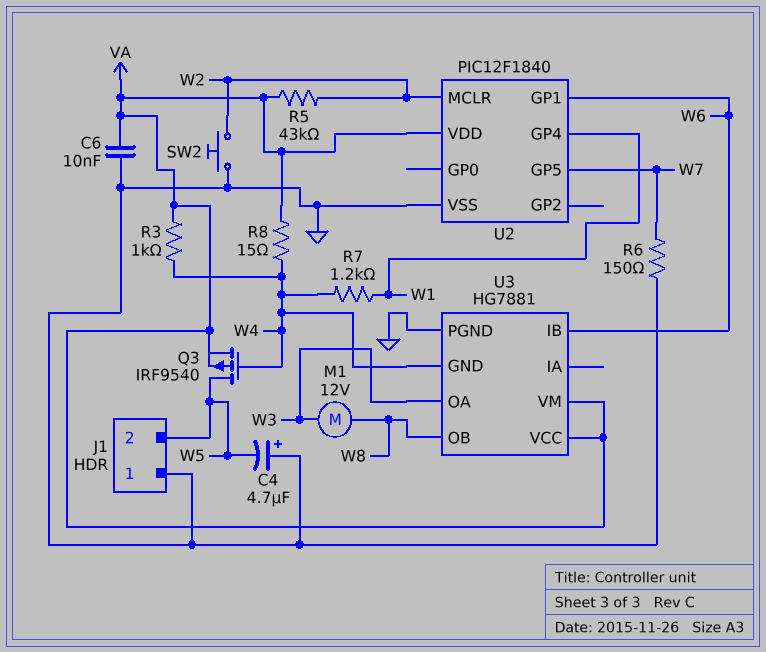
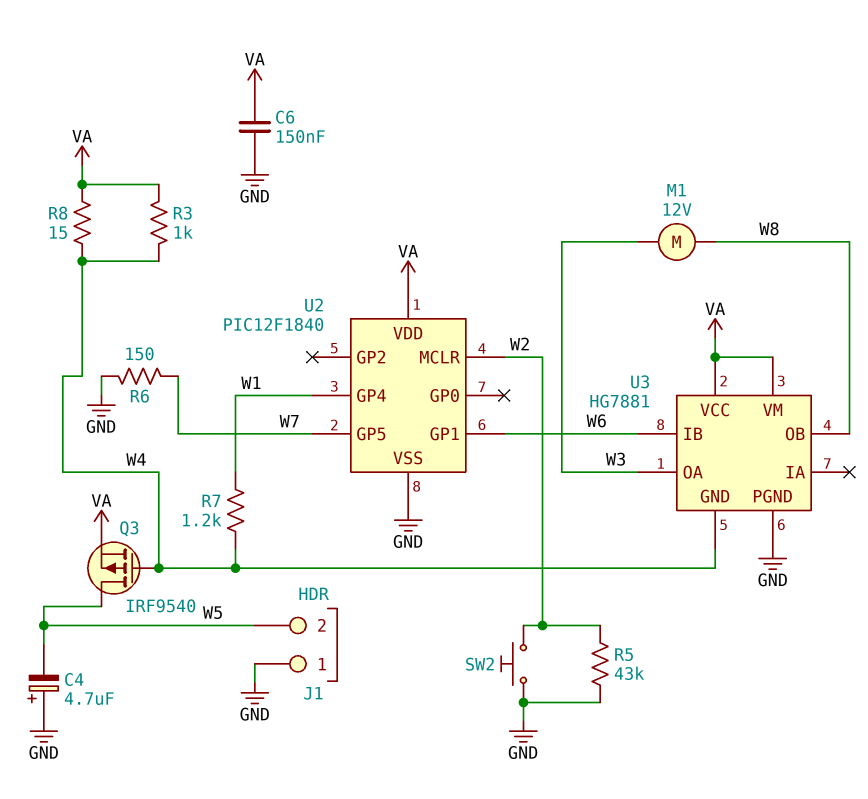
C6: 10nF (GND, VA) -> 150nF (GND, VA)
R5: 43k (VA, W2) -> 43k (GND, W2)

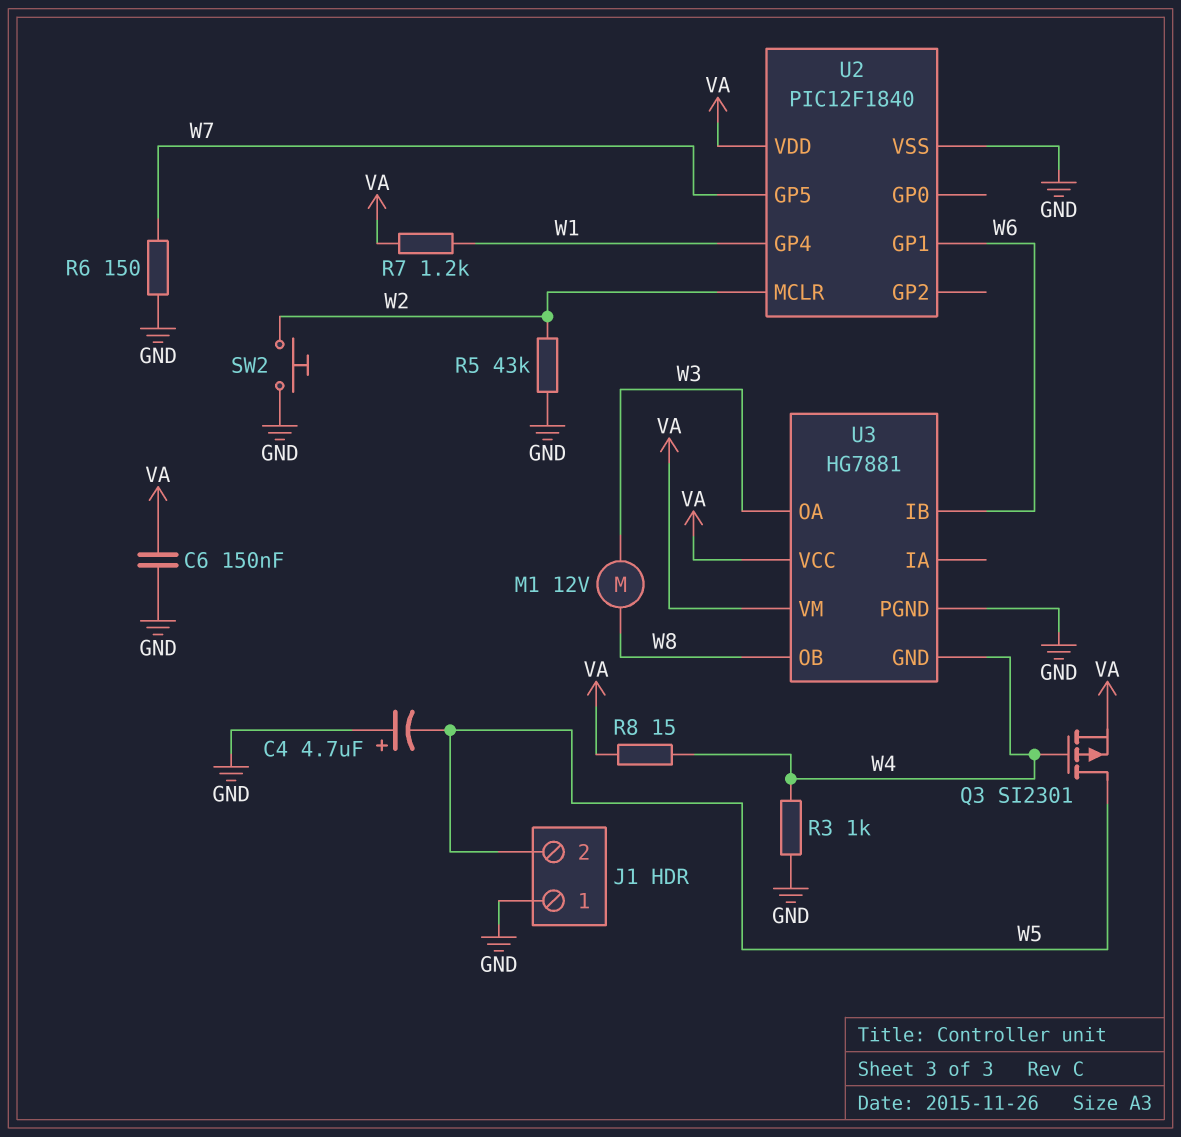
Q3: PMOS IRF9540 (G W4, D W5, S VA) -> PMOS SI2301 (G W4, D W5, S VA)
R3: 1k (VA, W4) -> 1k (GND, W4)
R7: 1.2k (W1, W4) -> 1.2k (VA, W1)

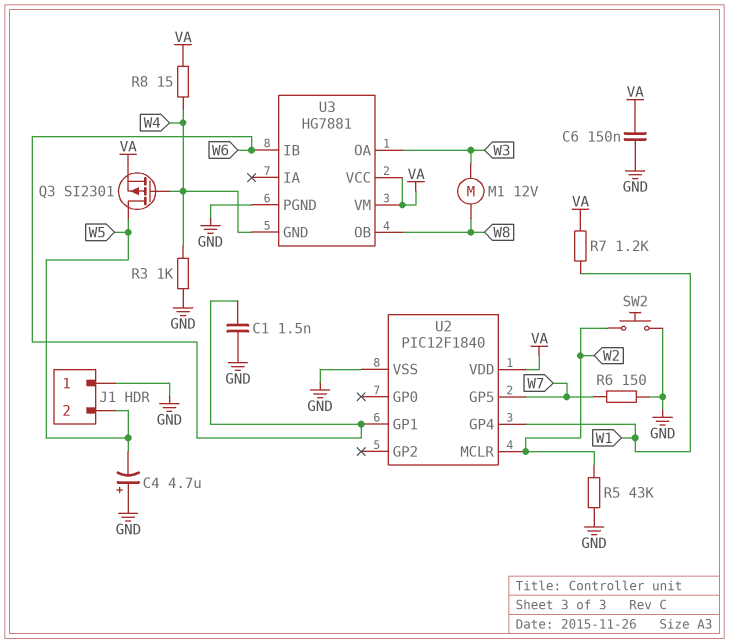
C1: none -> 1.5nF (GND, W6)

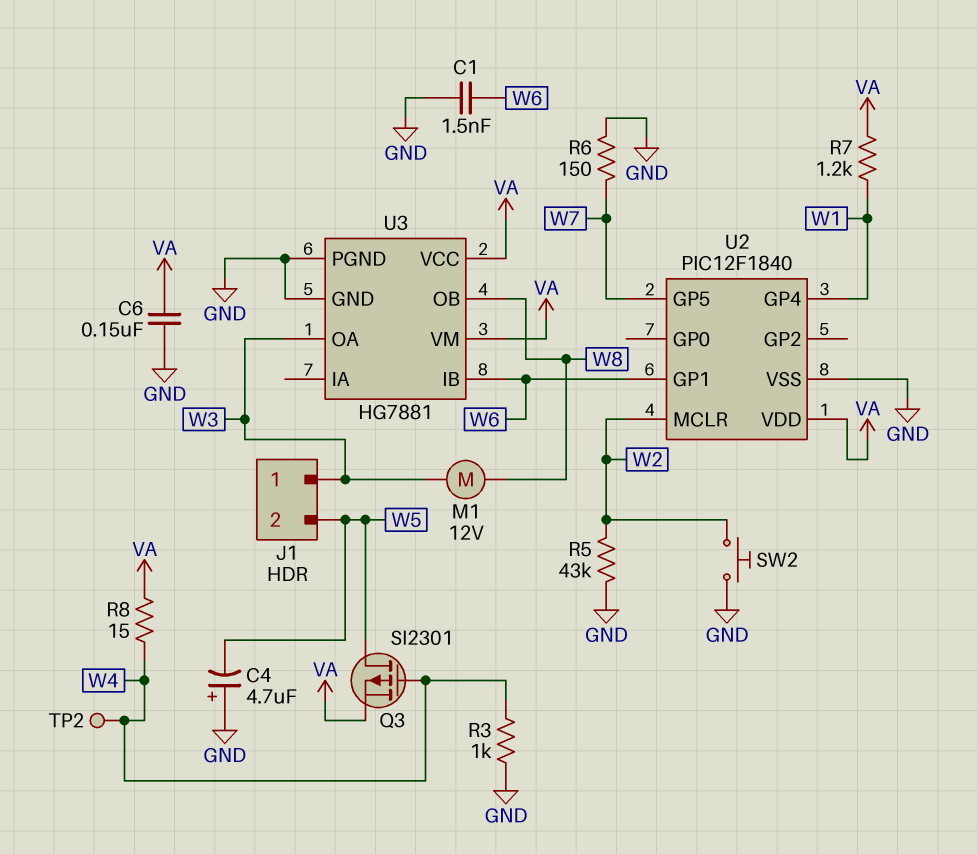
J1 pin 1: GND -> W3
TP2: none -> test point (W4)
U3 pin GND: W4 -> GND

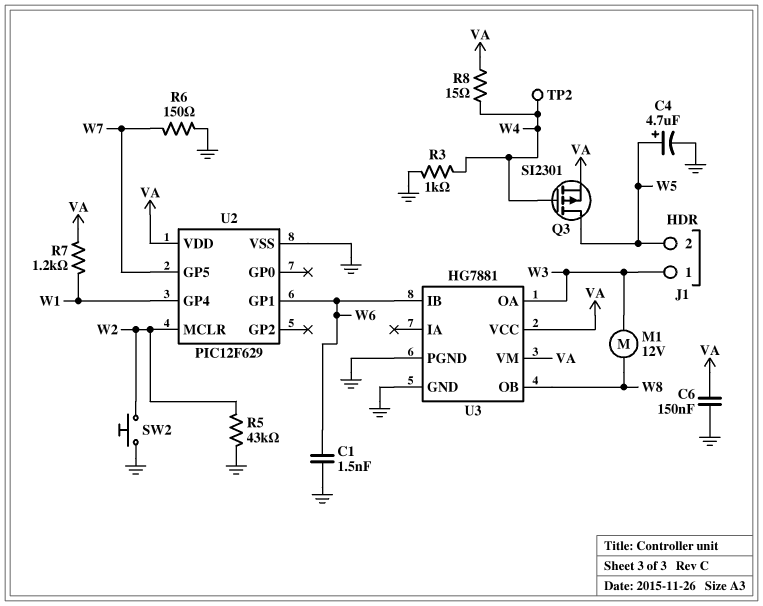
C4: 4.7uF (plus GND, minus W5) -> 4.7uF (plus W5, minus GND)
U2: PIC12F1840 -> PIC12F629

